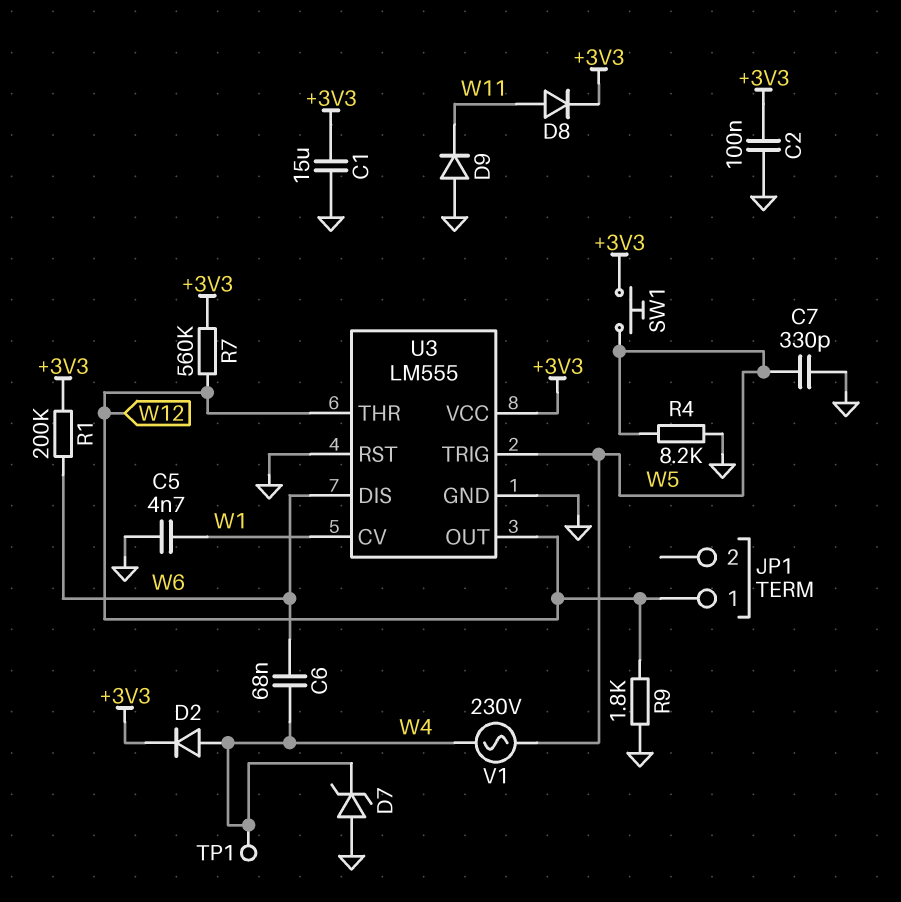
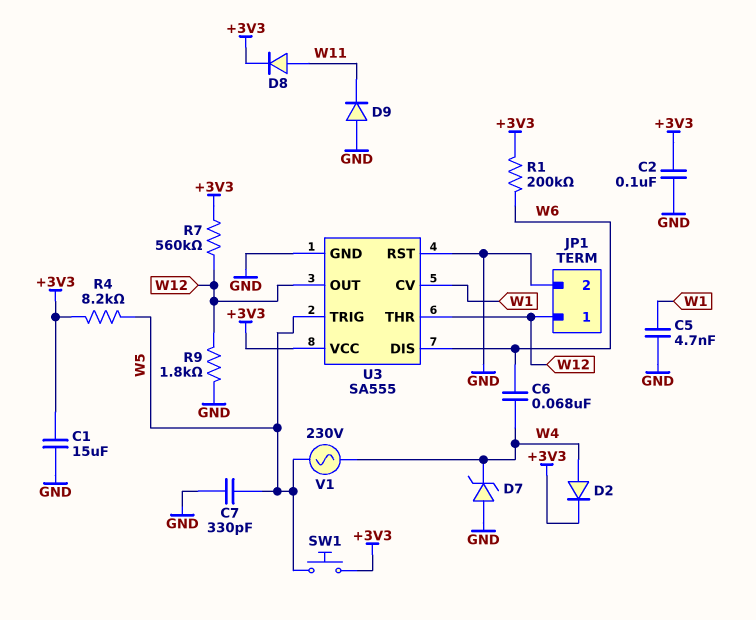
JP1 pin 2: none -> GND
R4: 8.2k (GND, W5) -> 8.2k (+3V3, W5)
TP1: test point (W4) -> none
U3: LM555 -> SA555

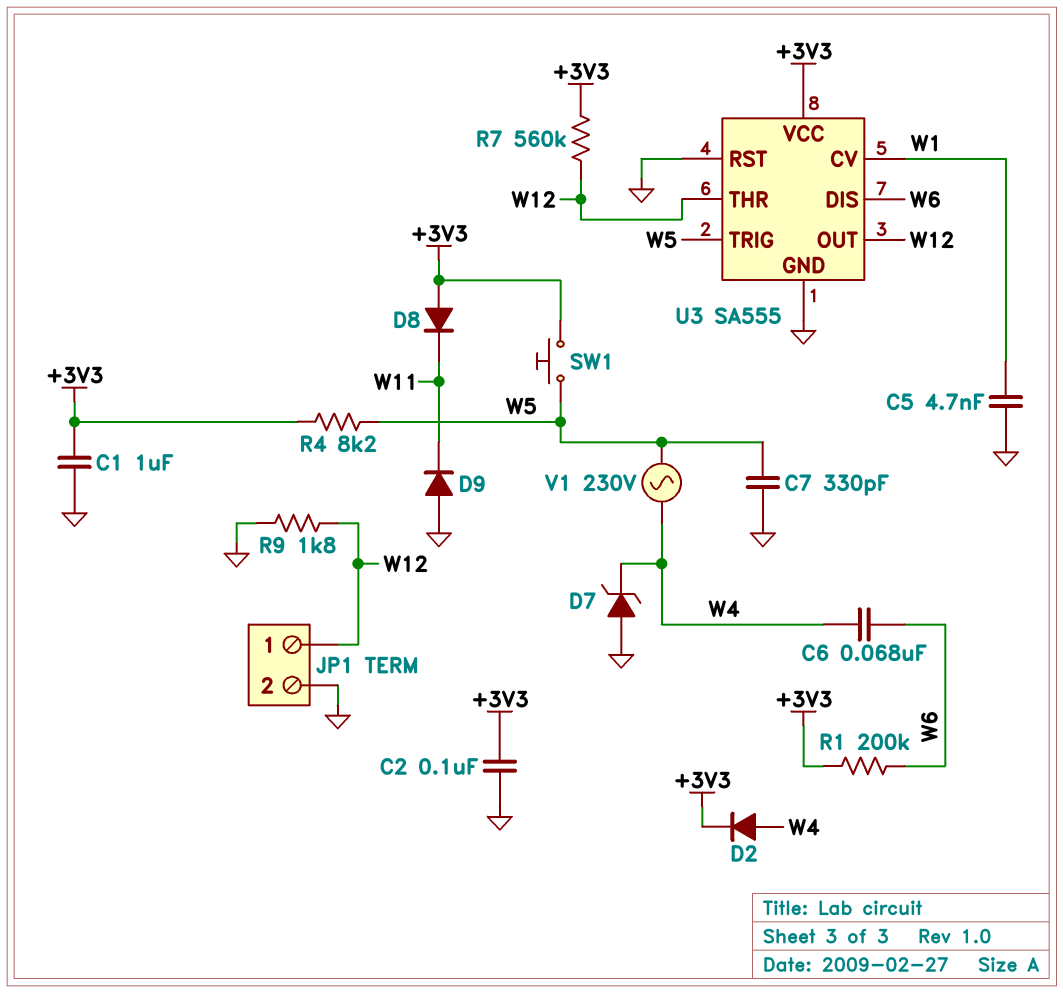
C1: 15uF (+3V3, GND) -> 1uF (+3V3, GND)
D8: diode (A W11, K +3V3) -> diode (A +3V3, K W11)

